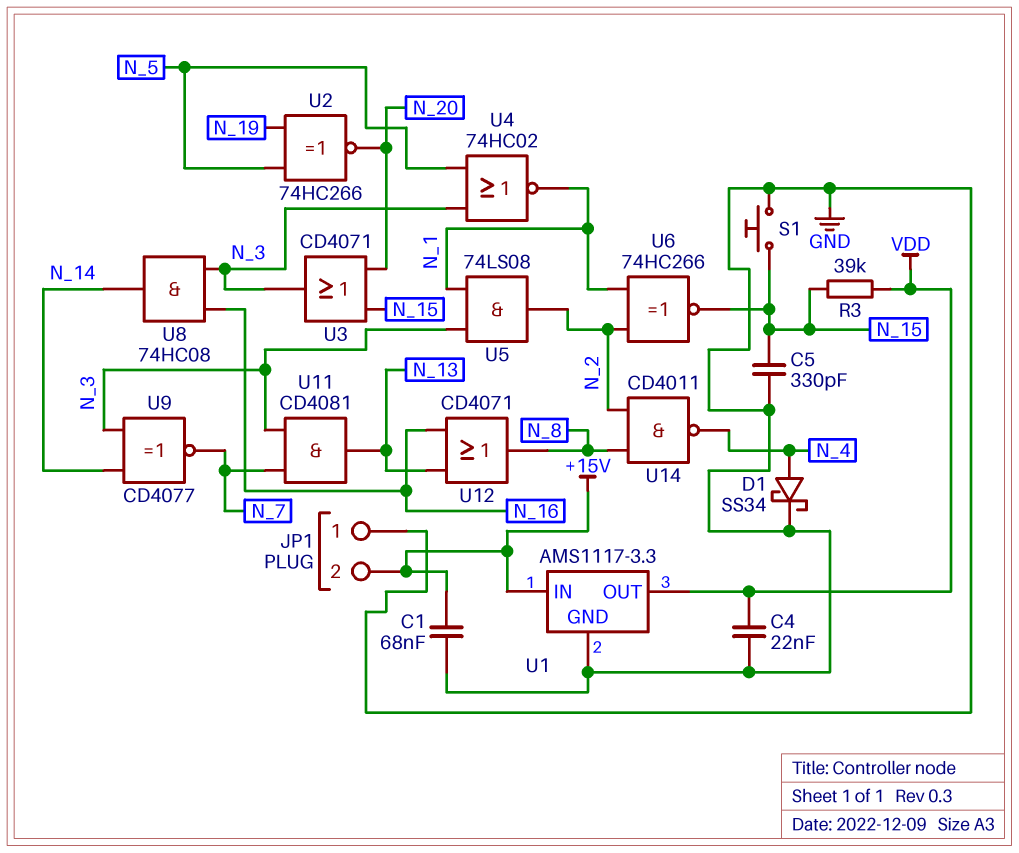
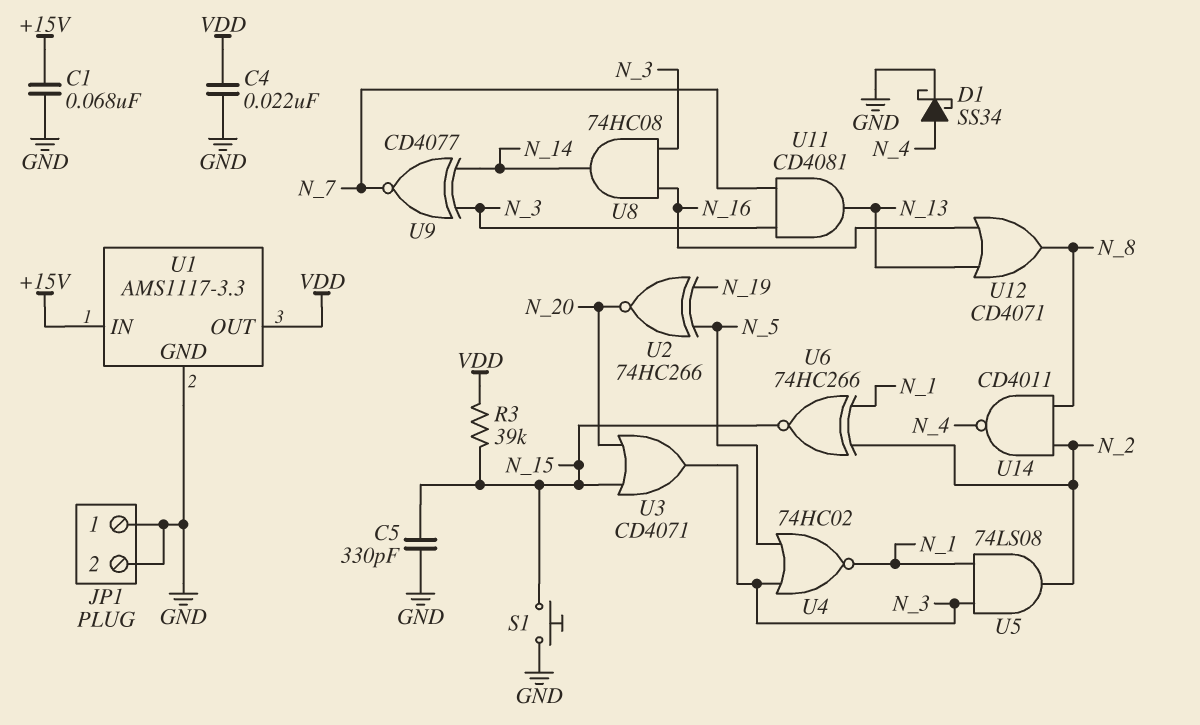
JP1 pin 2: +15V -> GND

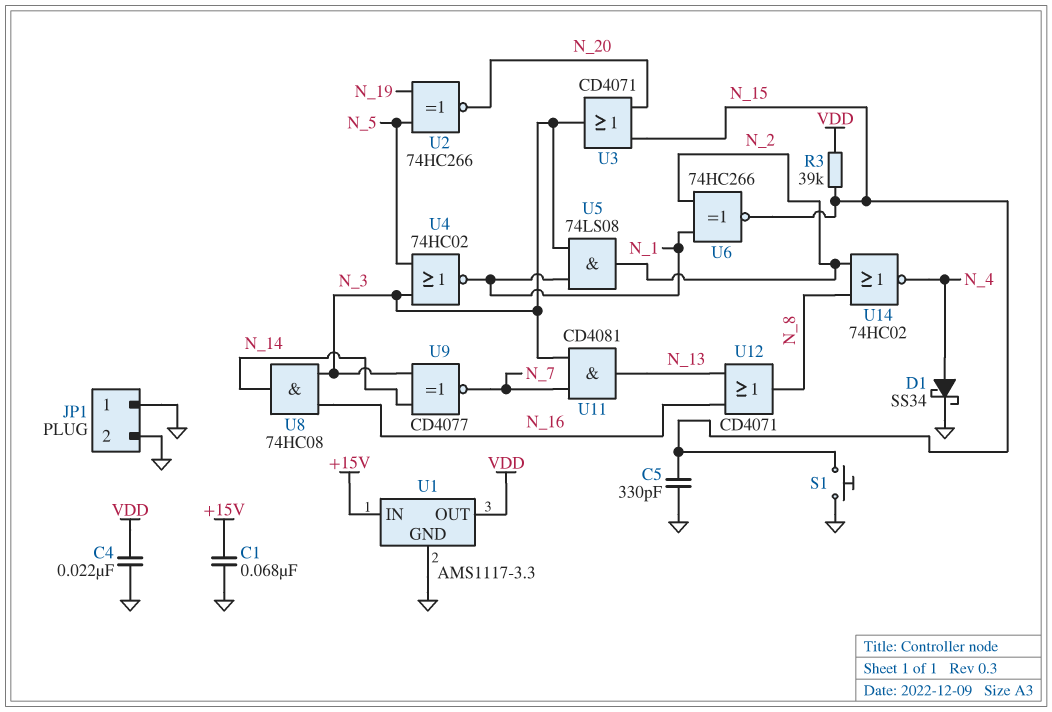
U14: NAND CD4011 (in N_2, in N_8, out N_4) -> NOR 74HC02 (in N_2, in N_8, out N_4)

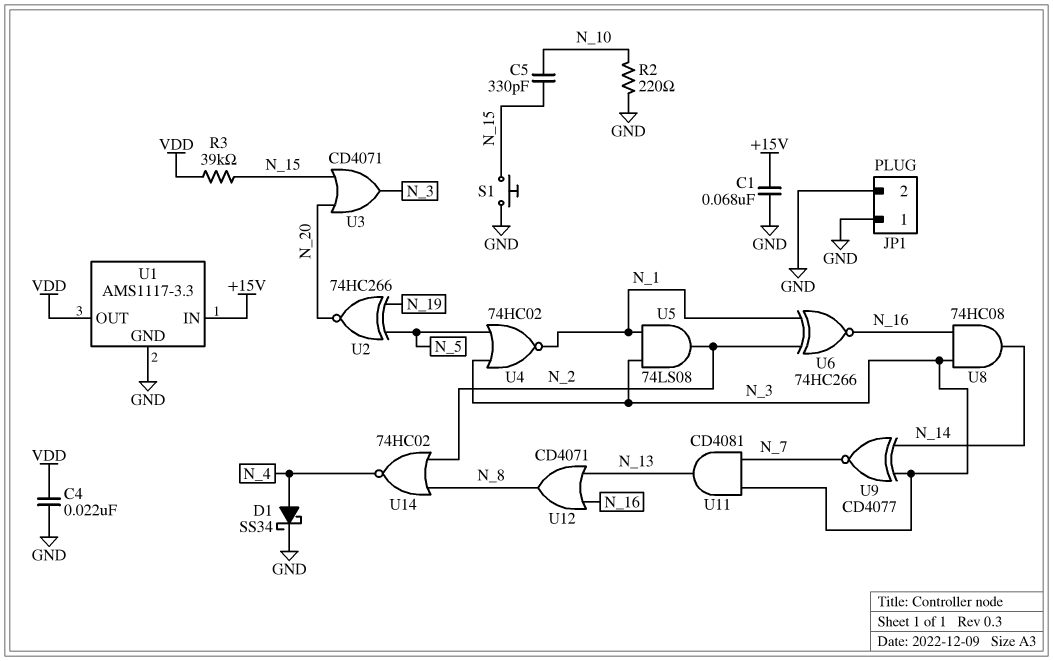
C5: 330pF (GND, N_15) -> 330pF (N_10, N_15)
R2: none -> 220 (GND, N_10)
U6: XNOR 74HC266 (in N_1, in N_2, out N_15) -> XNOR 74HC266 (in N_1, in N_2, out N_16)

